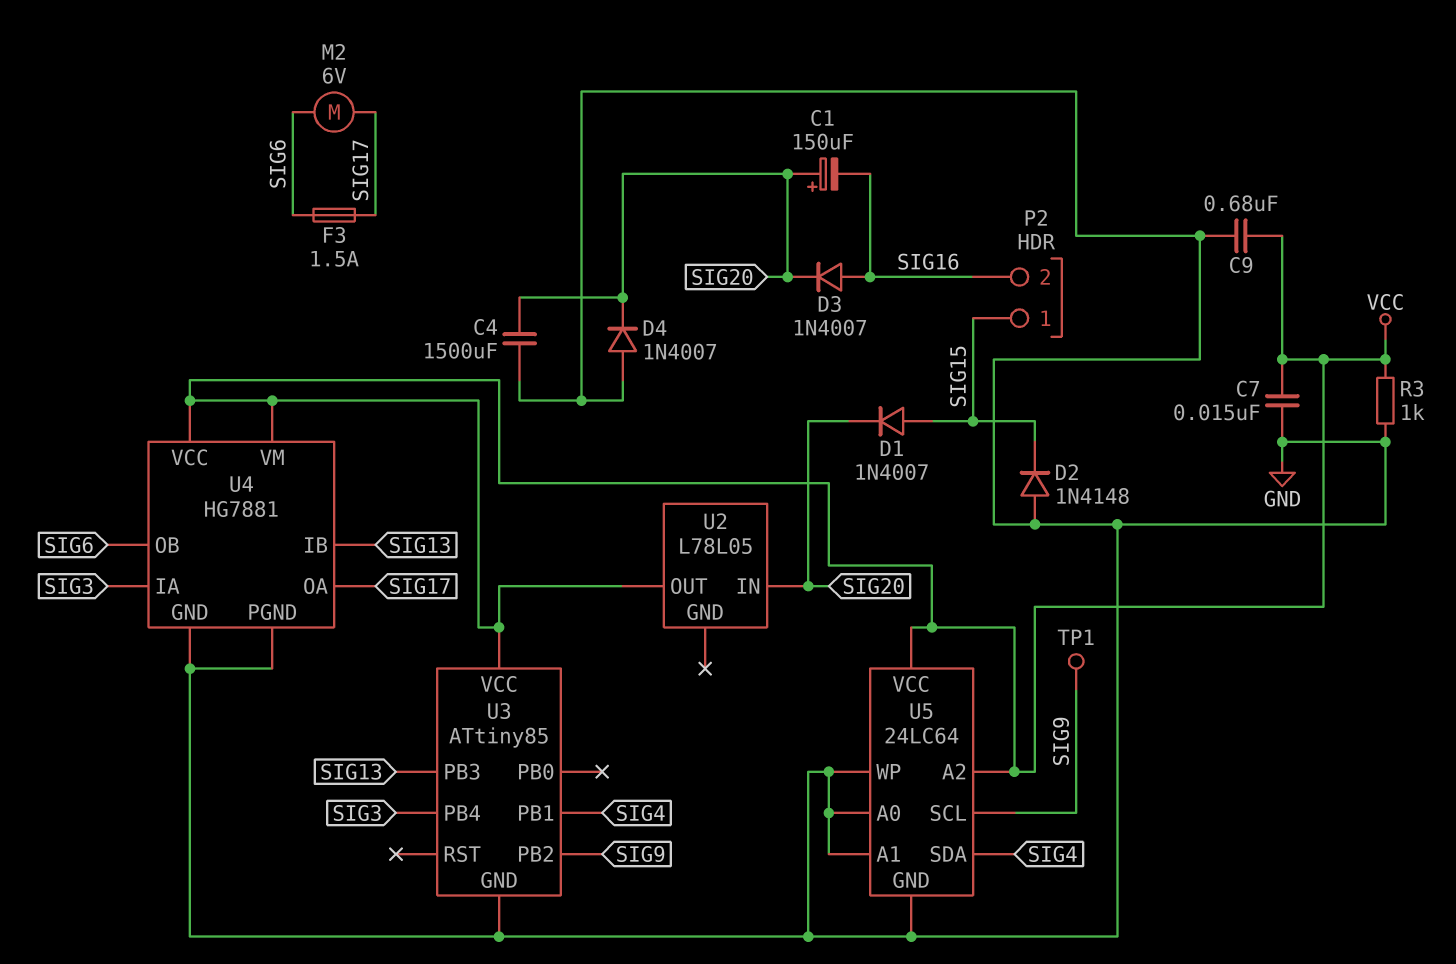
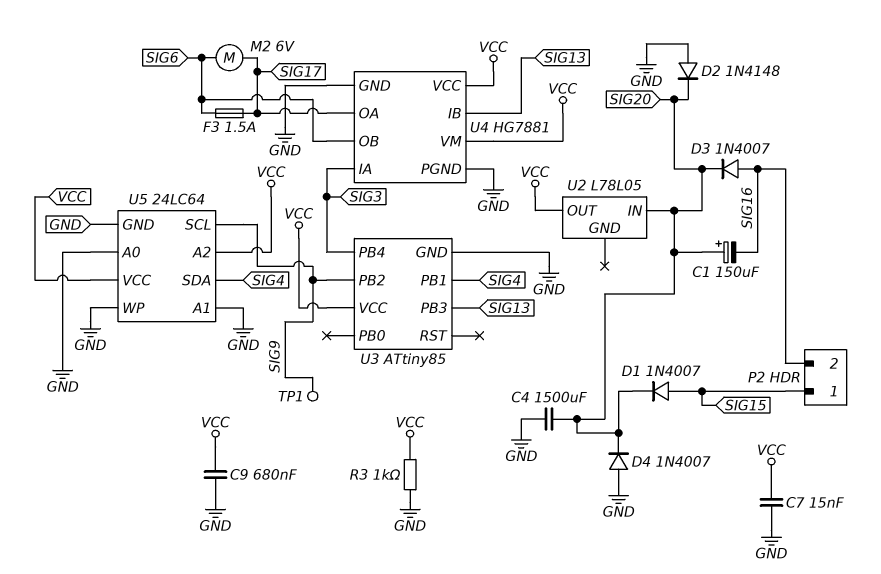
D2: diode 1N4148 (A GND, K SIG15) -> diode 1N4148 (A GND, K SIG20)

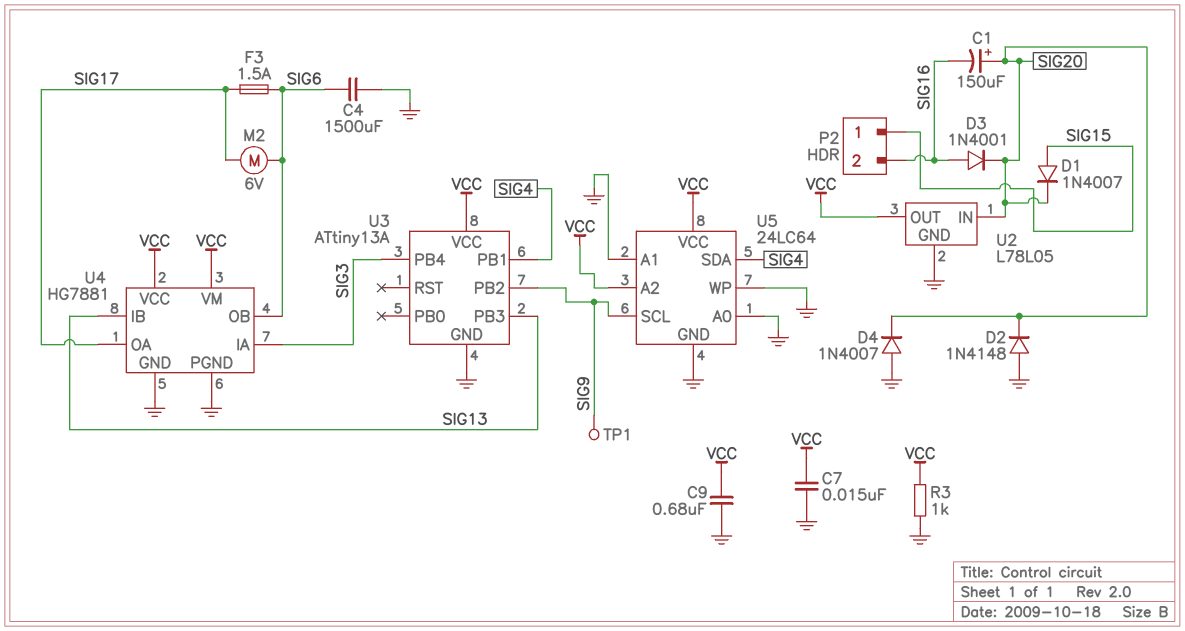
C4: 1500uF (GND, SIG20) -> 1500uF (GND, SIG6)
D3: diode 1N4007 (A SIG16, K SIG20) -> diode 1N4001 (A SIG16, K SIG20)
U2 pin GND: none -> GND
U3: ATtiny85 -> ATtiny13A

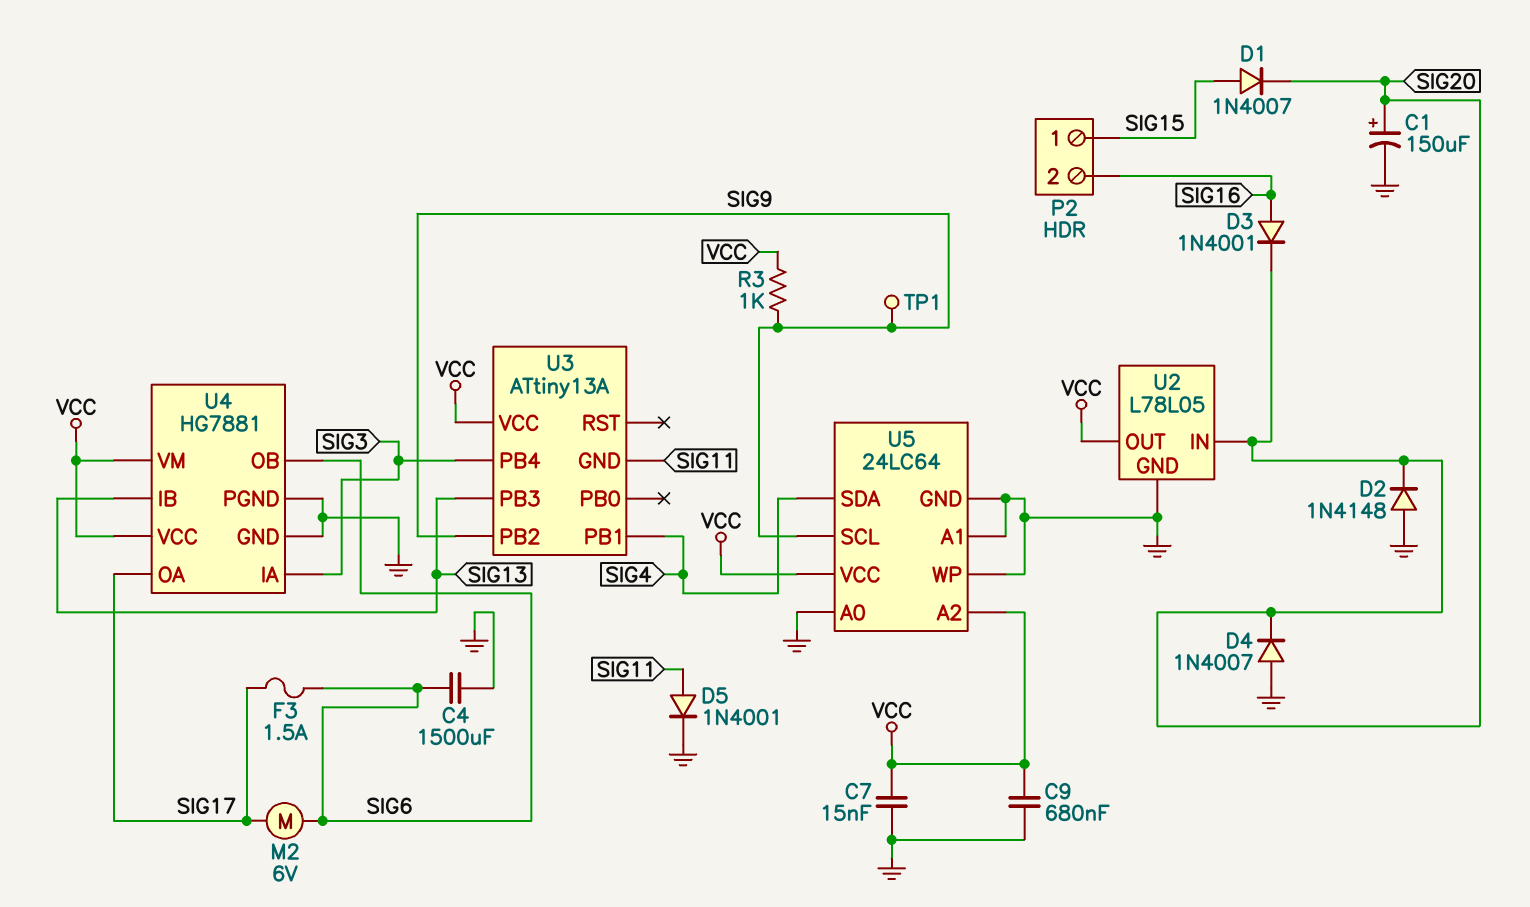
C1: 150uF (plus SIG20, minus SIG16) -> 150uF (plus SIG20, minus GND)
D5: none -> diode 1N4001 (A SIG11, K GND)
R3: 1k (GND, VCC) -> 1k (SIG9, VCC)
U3 pin GND: GND -> SIG11

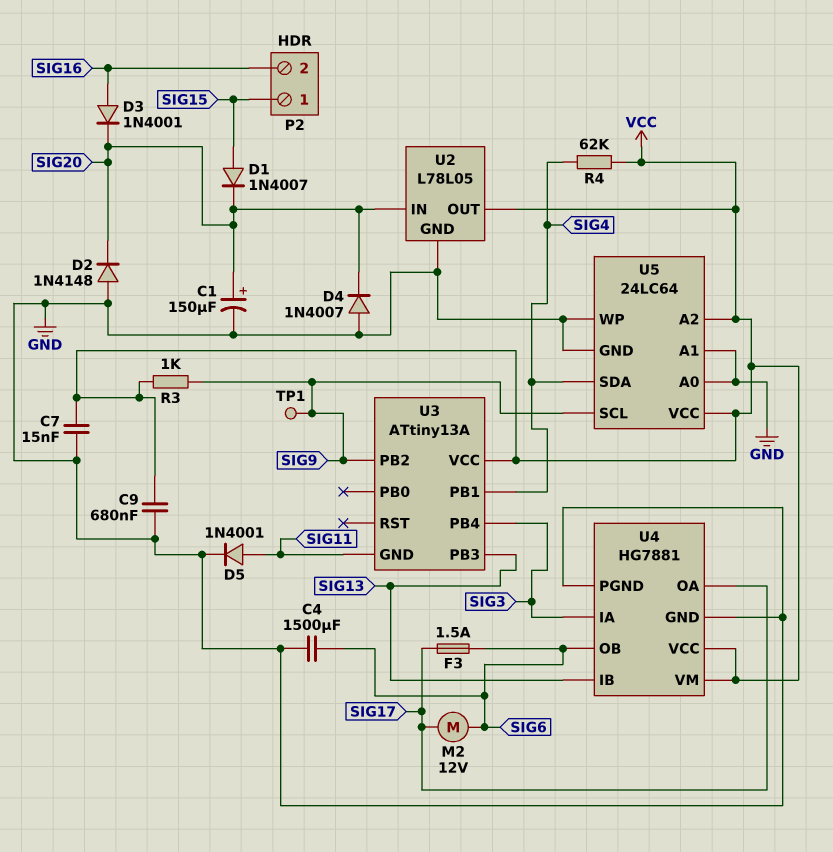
M2: motor 6V (SIG6, SIG17) -> motor 12V (SIG6, SIG17)
R4: none -> 62k (SIG4, VCC)

